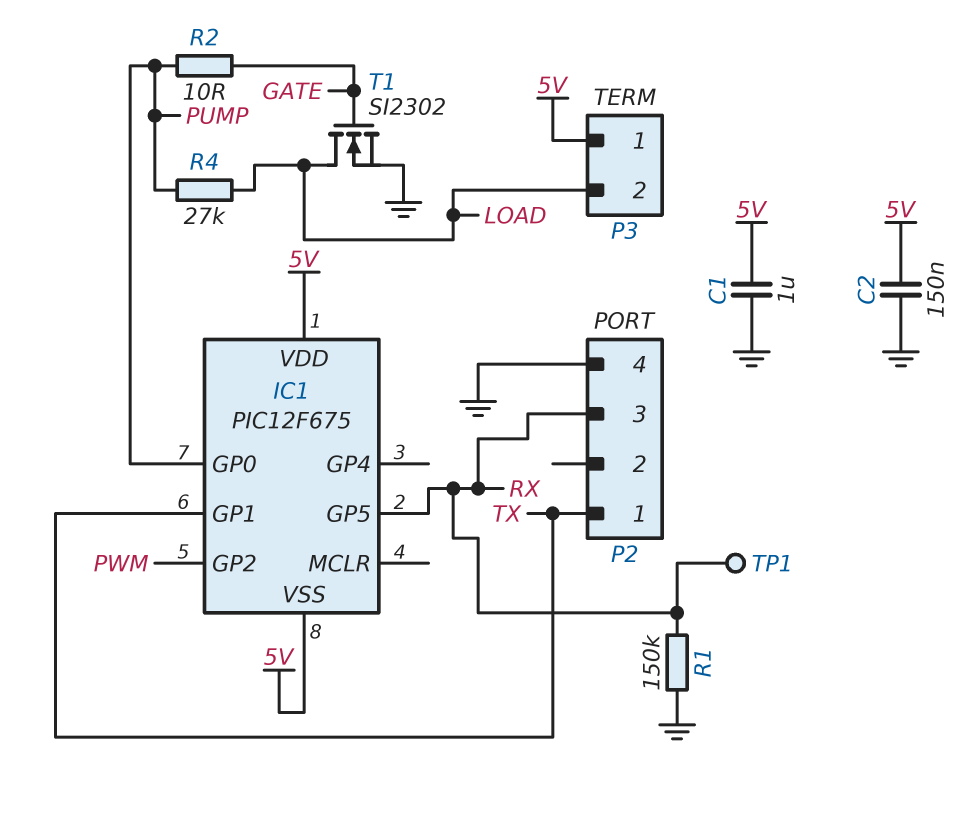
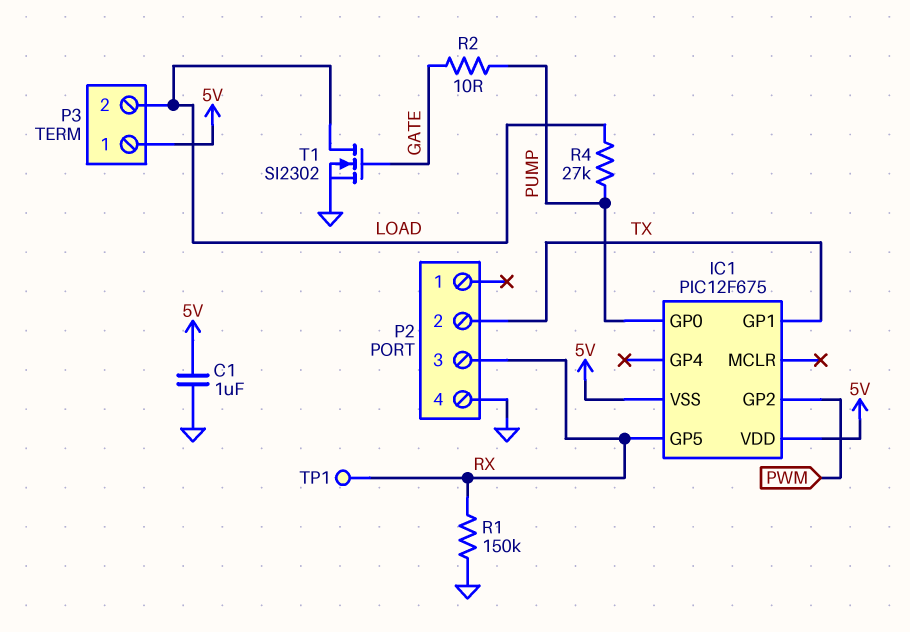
C2: 150nF (5V, GND) -> none
P2 pin 1: TX -> none
P2 pin 2: none -> TX

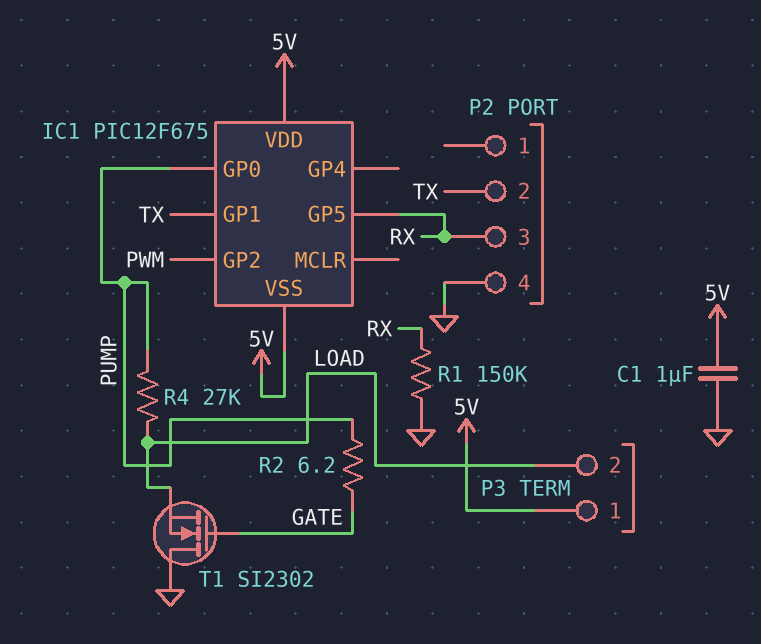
R2: 10 (GATE, PUMP) -> 6.2 (GATE, PUMP)
T1: NMOS SI2302 (G GATE, D LOAD, S GND) -> NMOS SI2302 (G GATE, D GND, S LOAD)
TP1: test point (RX) -> none

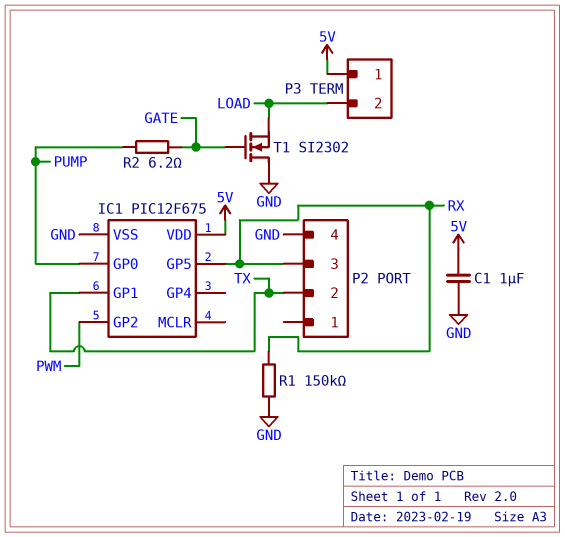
IC1 pin VSS: 5V -> GND
R4: 27k (LOAD, PUMP) -> none

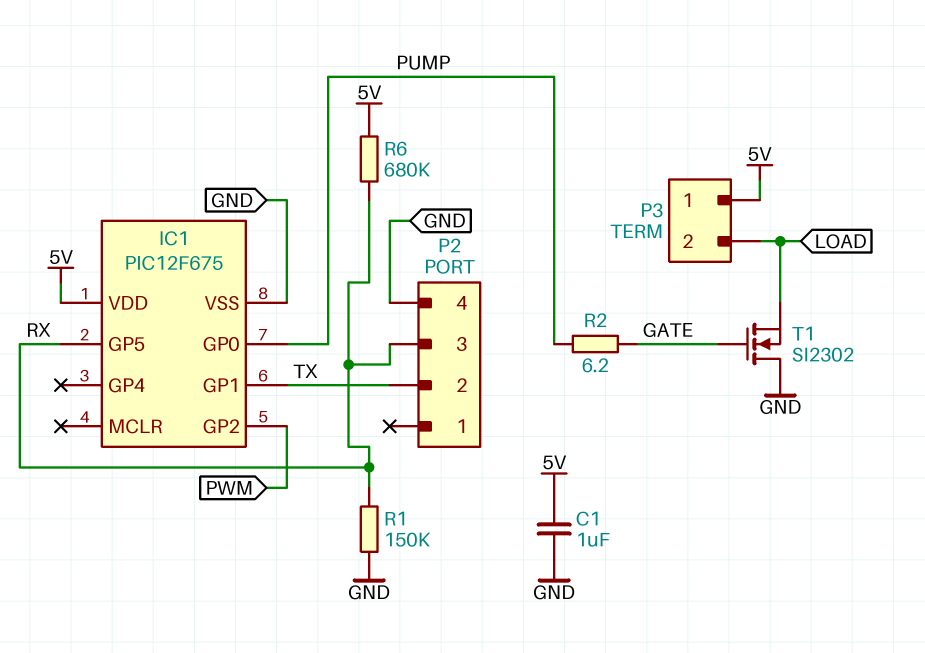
R6: none -> 680k (5V, RX)

